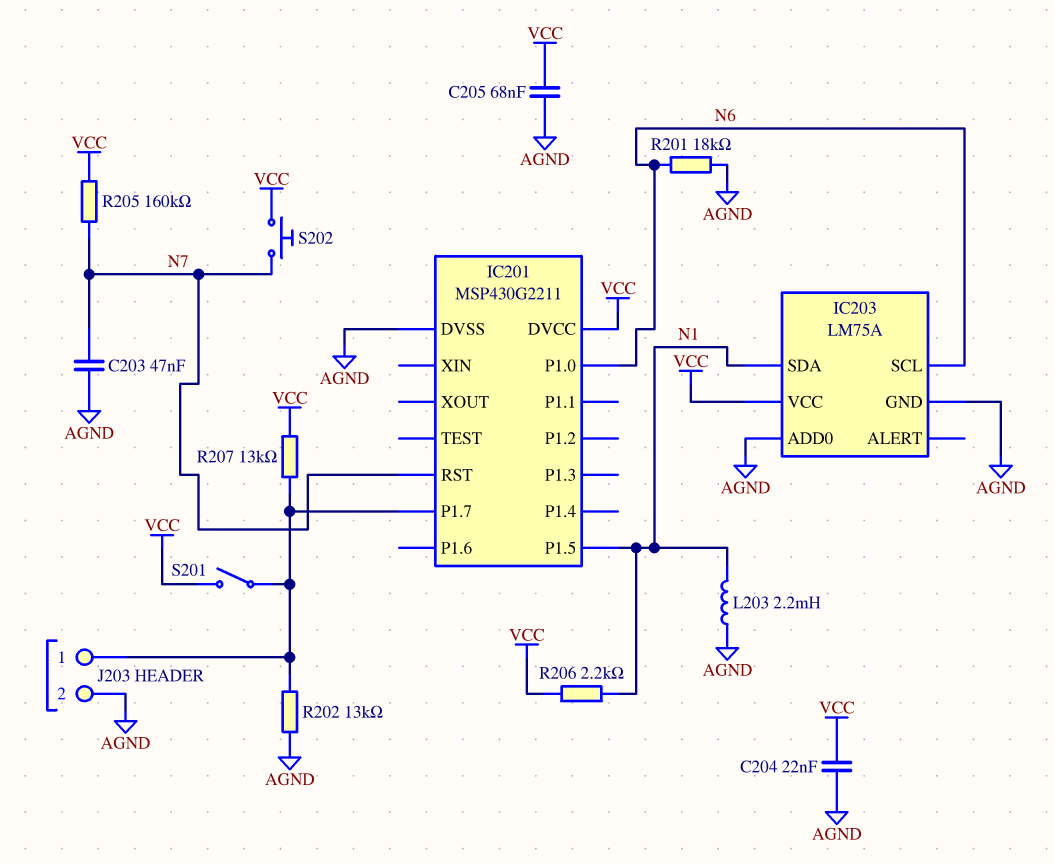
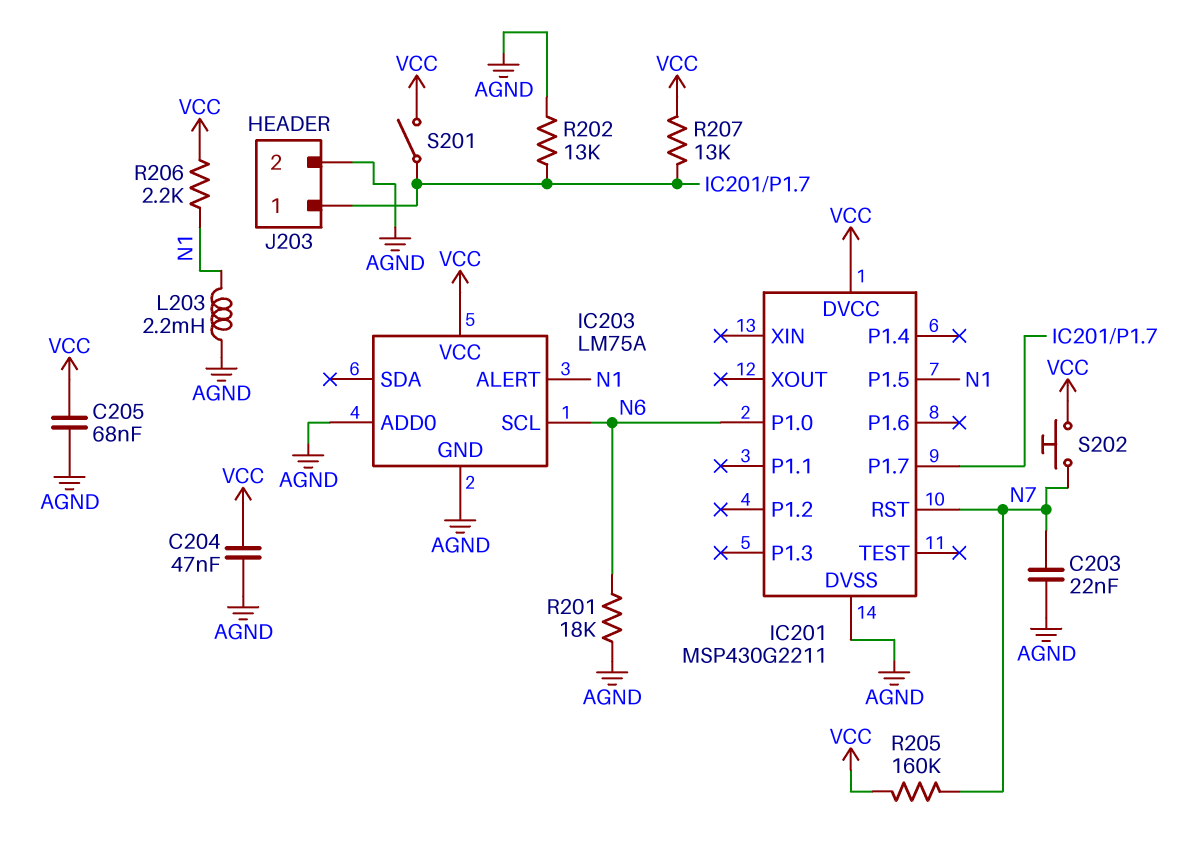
C203: 47nF (AGND, N7) -> 22nF (AGND, N7)
C204: 22nF (AGND, VCC) -> 47nF (AGND, VCC)
IC203 pin ALERT: none -> N1
IC203 pin SDA: N1 -> none

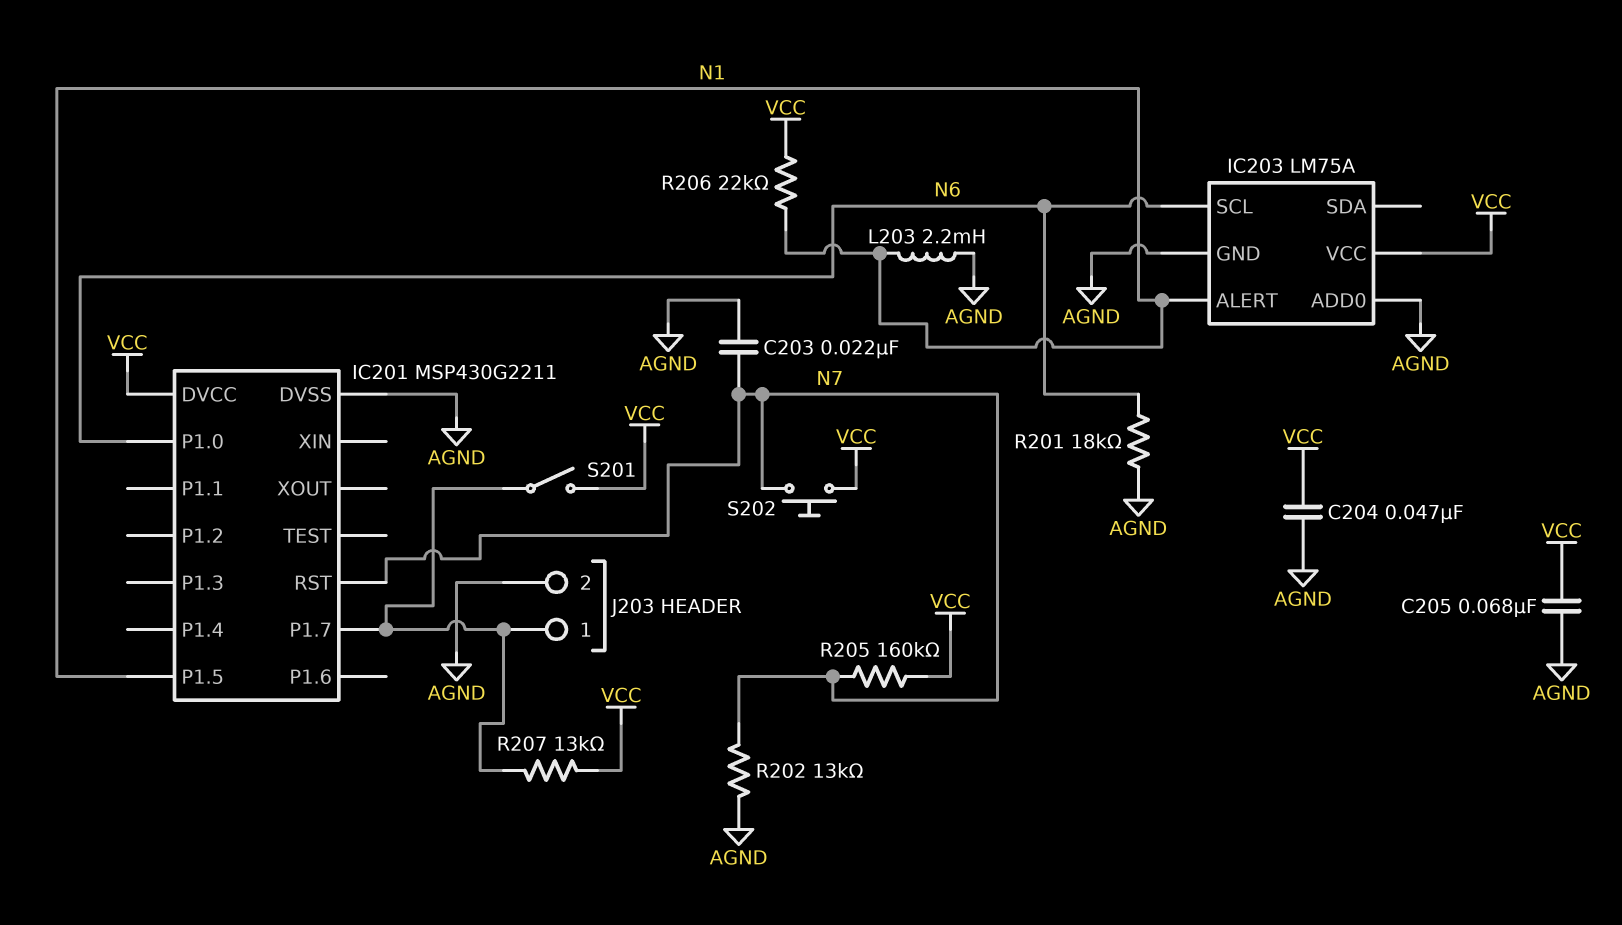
R202: 13k (AGND, IC201/P1.7) -> 13k (AGND, N7)
R206: 2.2k (N1, VCC) -> 22k (N1, VCC)

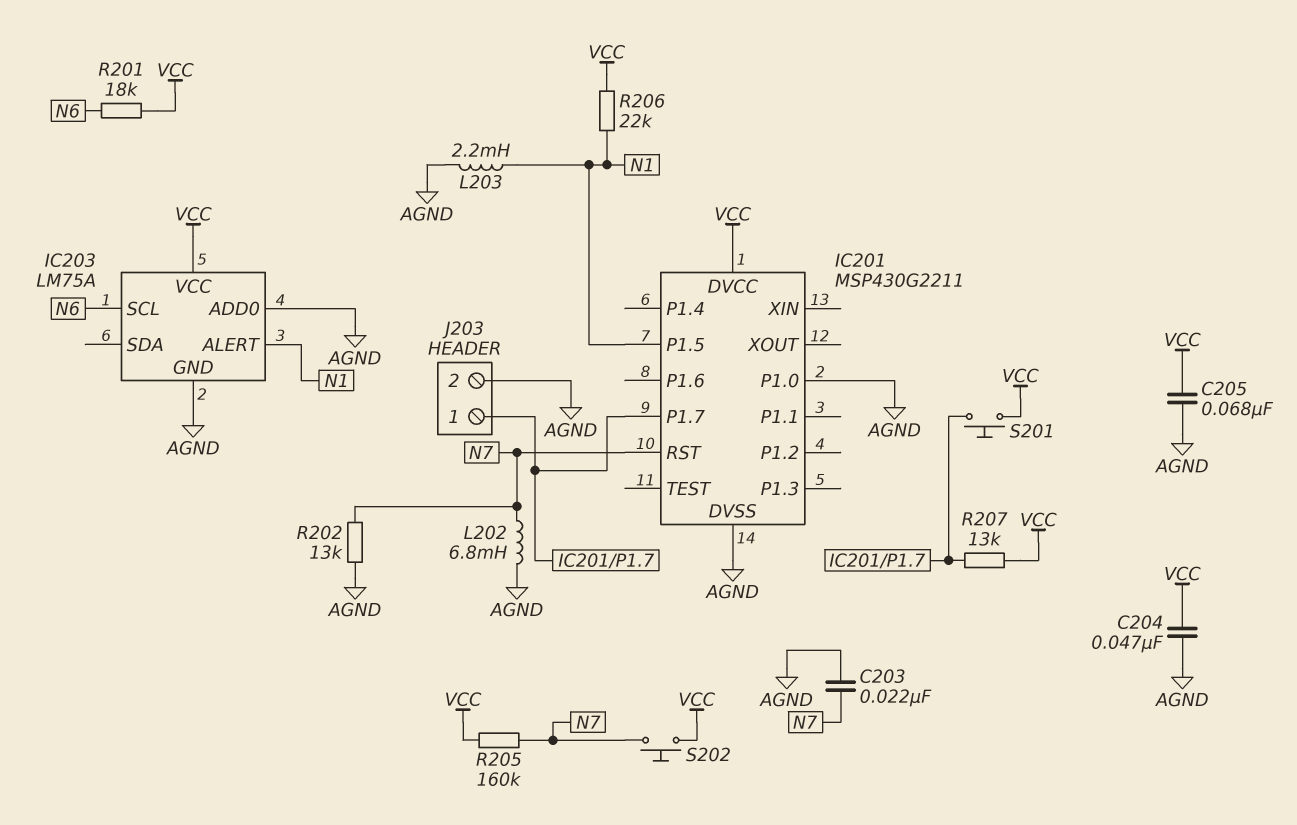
IC201 pin P1.0: N6 -> AGND
L202: none -> 6.8mH (AGND, N7)
R201: 18k (AGND, N6) -> 18k (N6, VCC)
S201: switch (IC201/P1.7, VCC) -> button (IC201/P1.7, VCC)

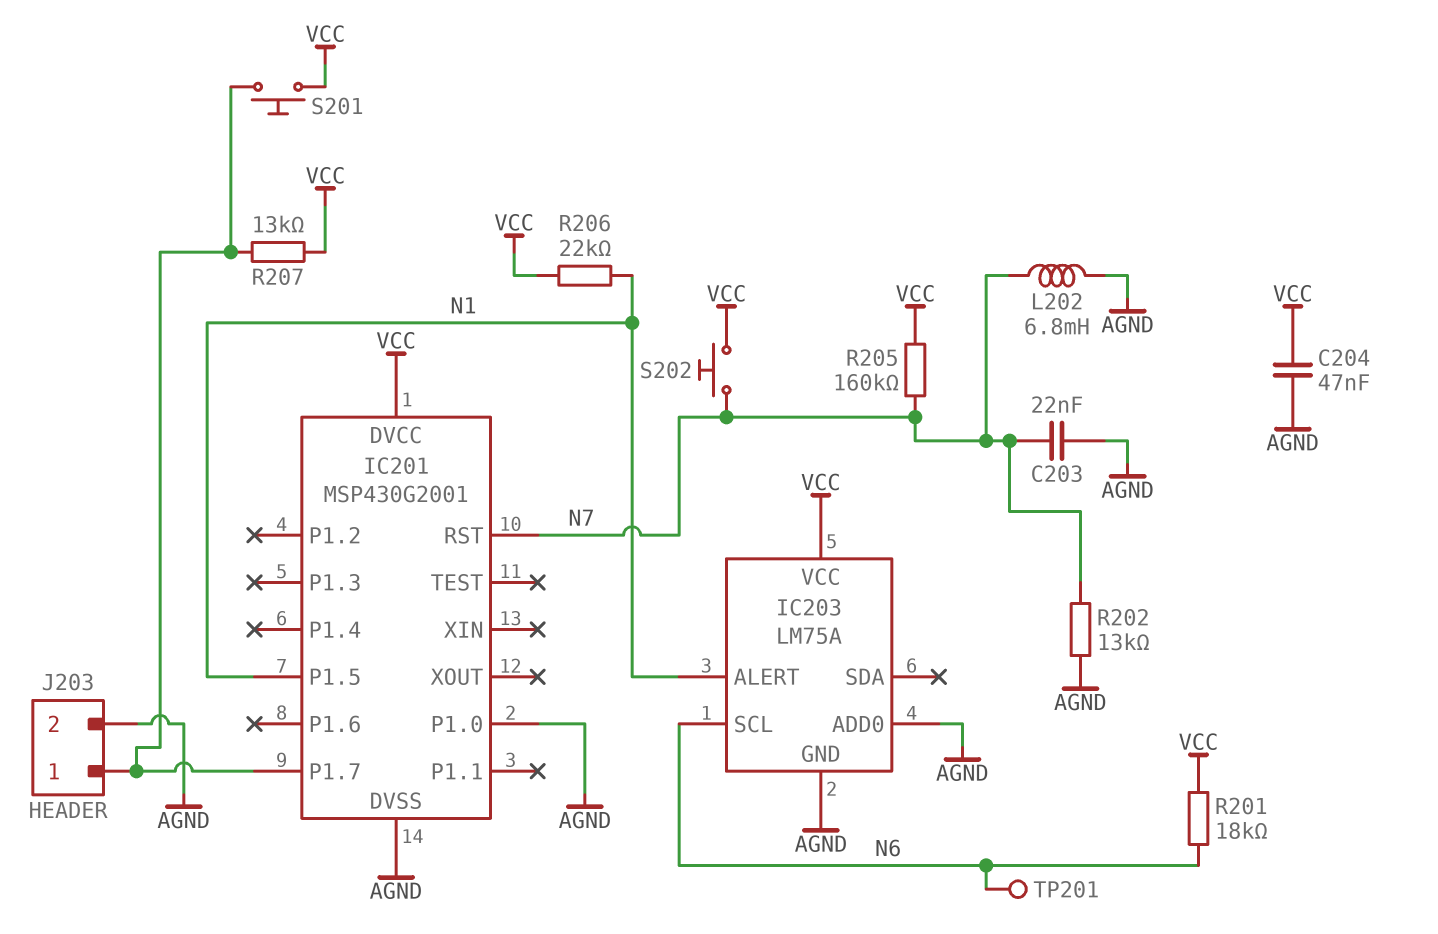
C205: 68nF (AGND, VCC) -> none
IC201: MSP430G2211 -> MSP430G2001
L203: 2.2mH (AGND, N1) -> none
TP201: none -> test point (N6)

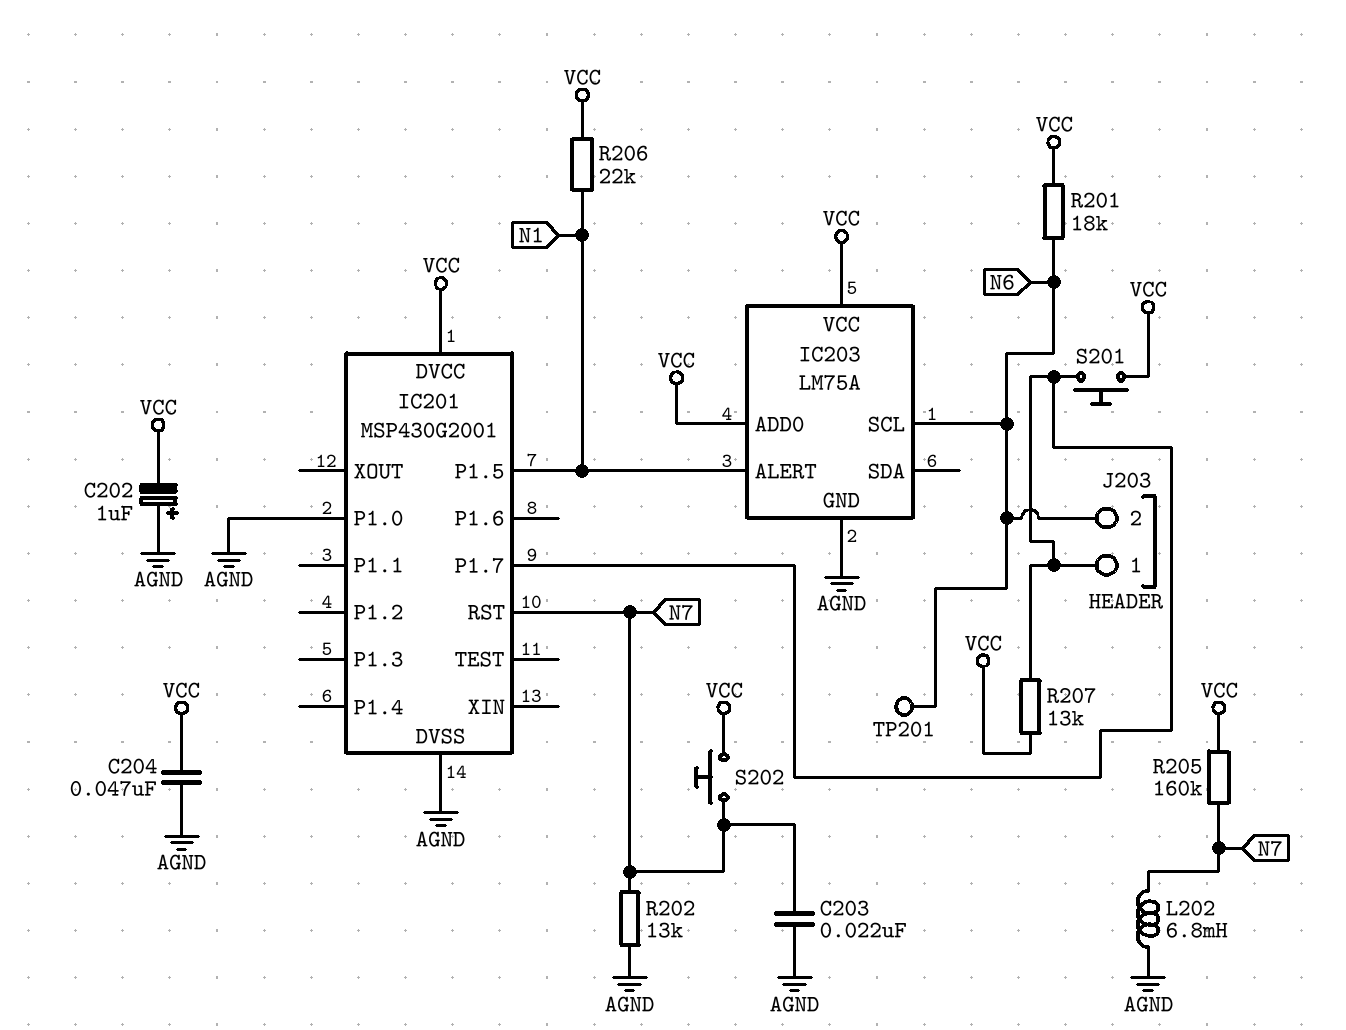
C202: none -> 1uF (plus AGND, minus VCC)
IC203 pin ADD0: AGND -> VCC
J203 pin 2: AGND -> N6

